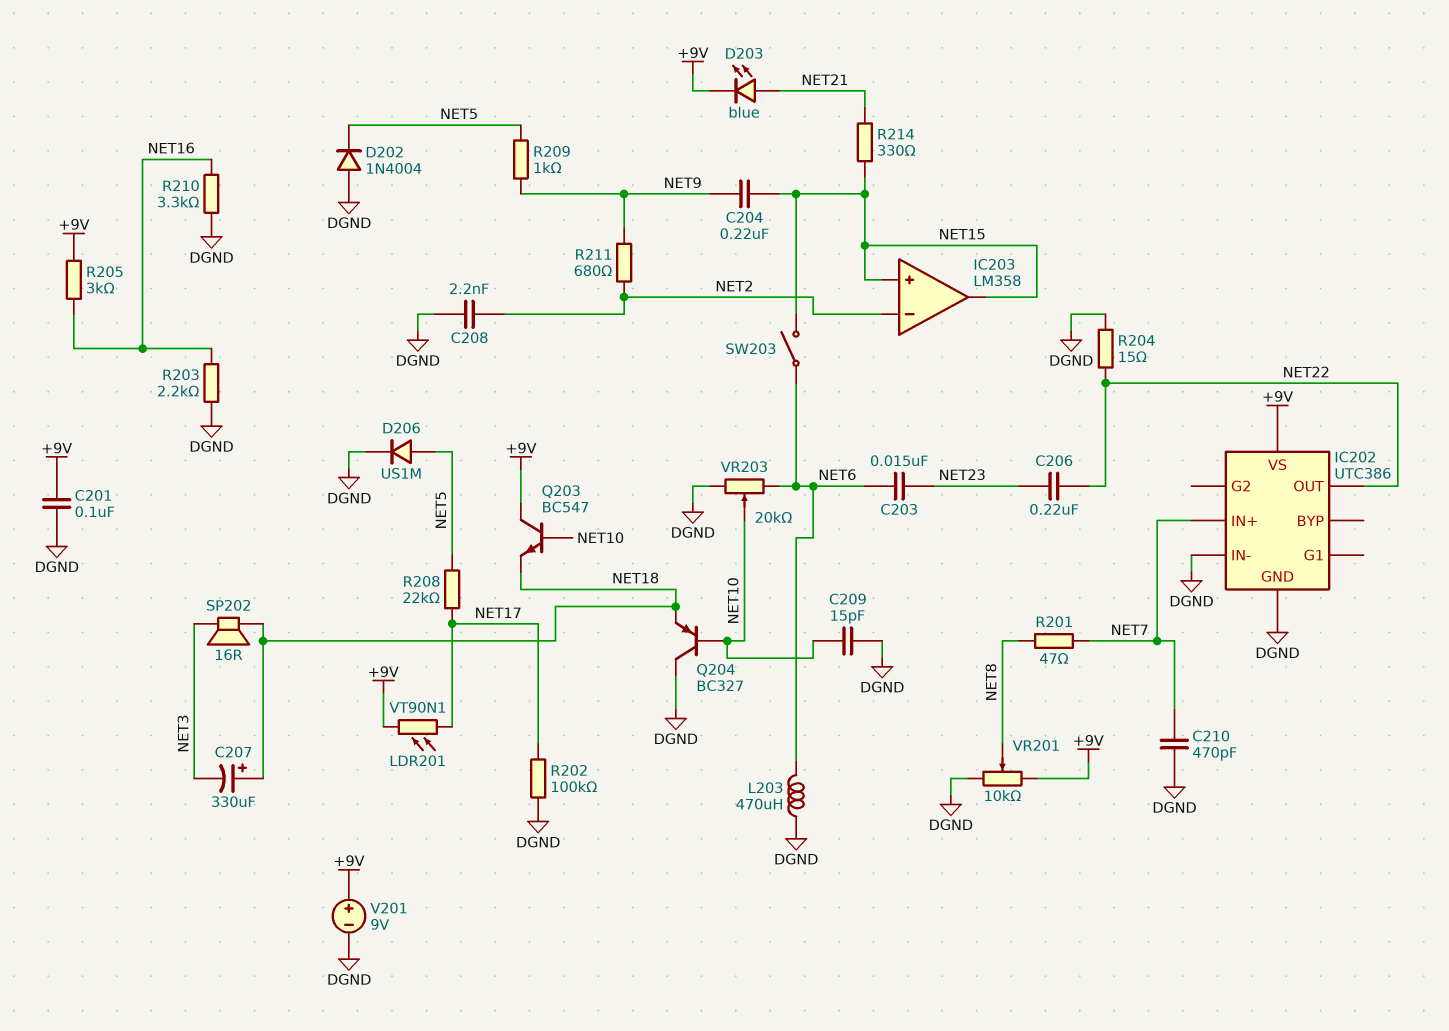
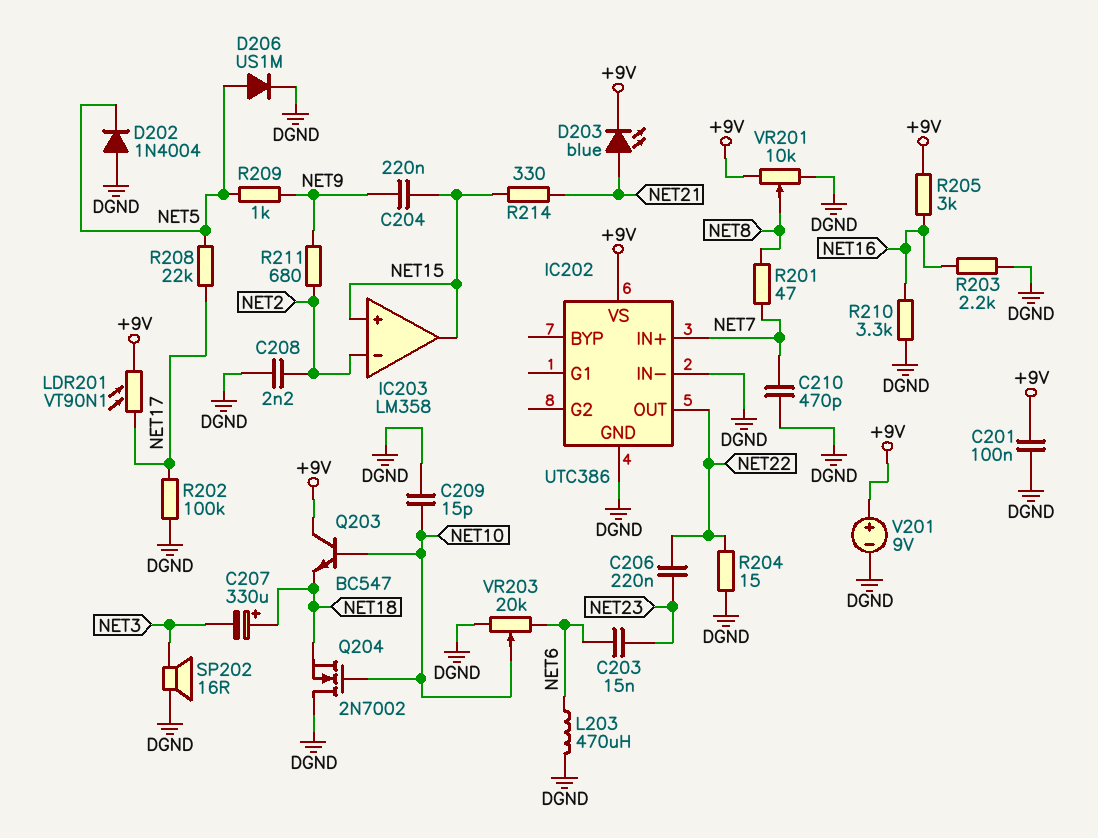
Q204: PNP BC327 (B NET10, C DGND, E NET18) -> NMOS 2N7002 (G NET10, D DGND, S NET18)
SP202: speaker 16R (NET3, NET18) -> speaker 16R (DGND, NET3)
SW203: switch (NET6, NET15) -> none

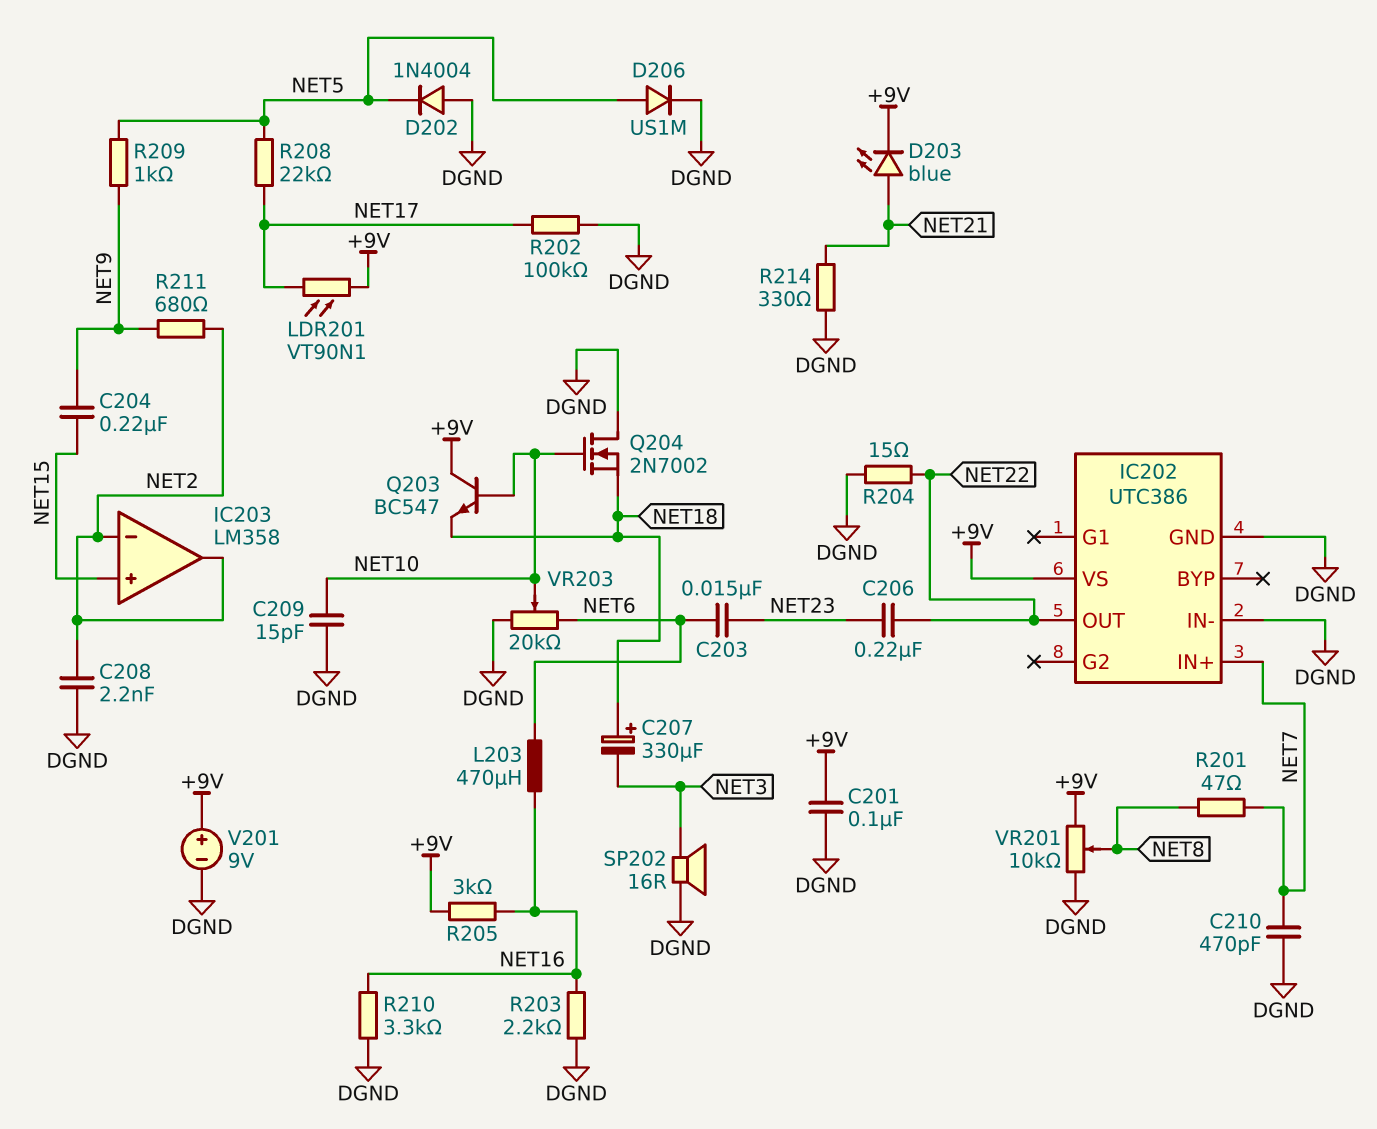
IC203 pin out: NET15 -> NET2
L203: 470uH (DGND, NET6) -> 470uH (NET6, NET16)
R214: 330 (NET15, NET21) -> 330 (DGND, NET21)

